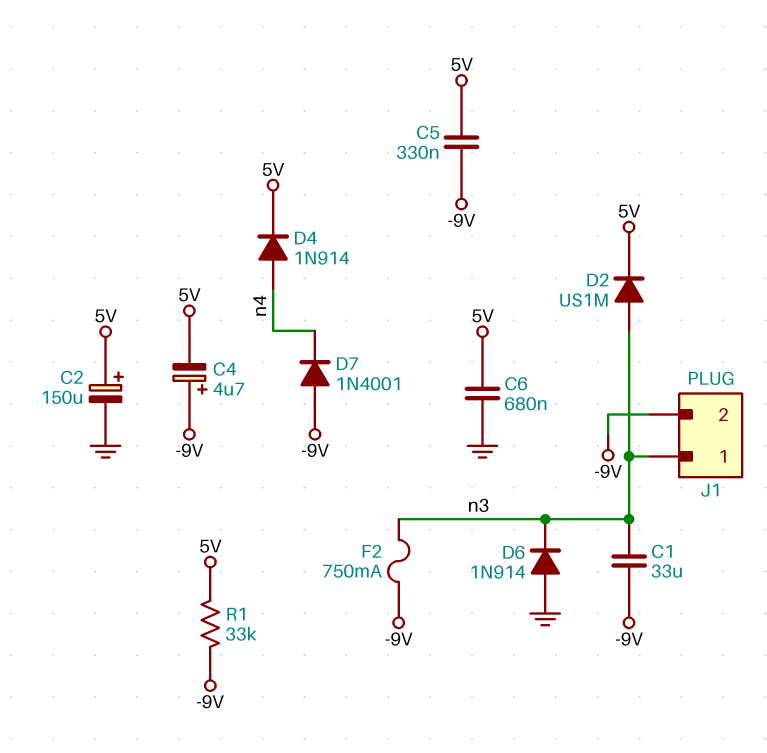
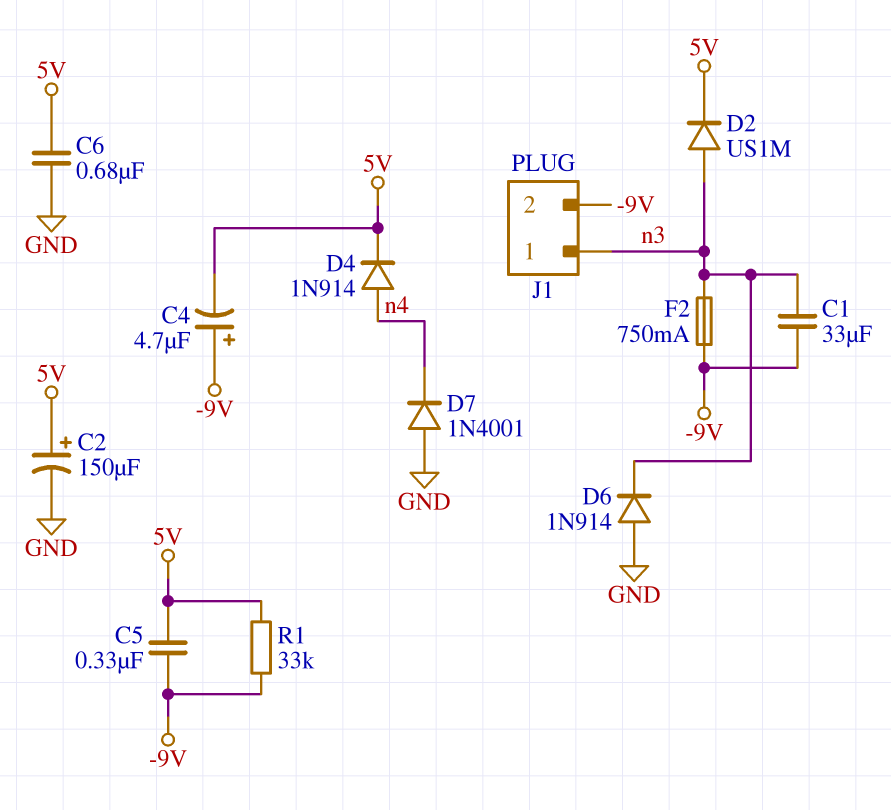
D7: diode 1N4001 (A -9V, K n4) -> diode 1N4001 (A GND, K n4)

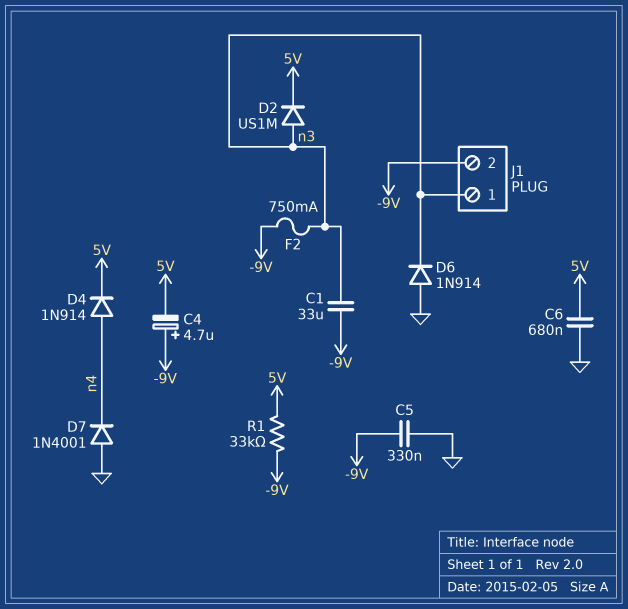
C2: 150uF (plus 5V, minus GND) -> none
C5: 330nF (-9V, 5V) -> 330nF (-9V, GND)

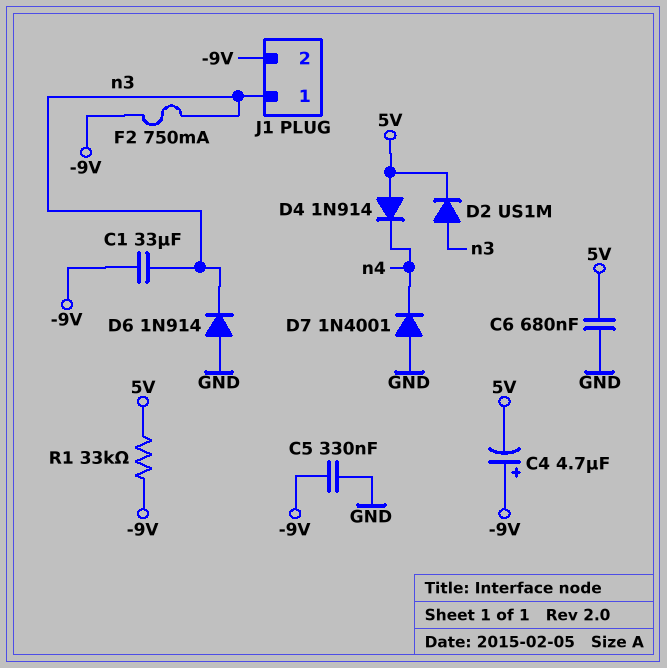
D4: diode 1N914 (A n4, K 5V) -> diode 1N914 (A 5V, K n4)

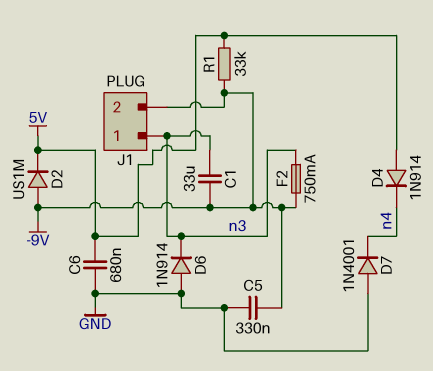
C4: 4.7uF (plus -9V, minus 5V) -> none
D2: diode US1M (A n3, K 5V) -> diode US1M (A -9V, K 5V)

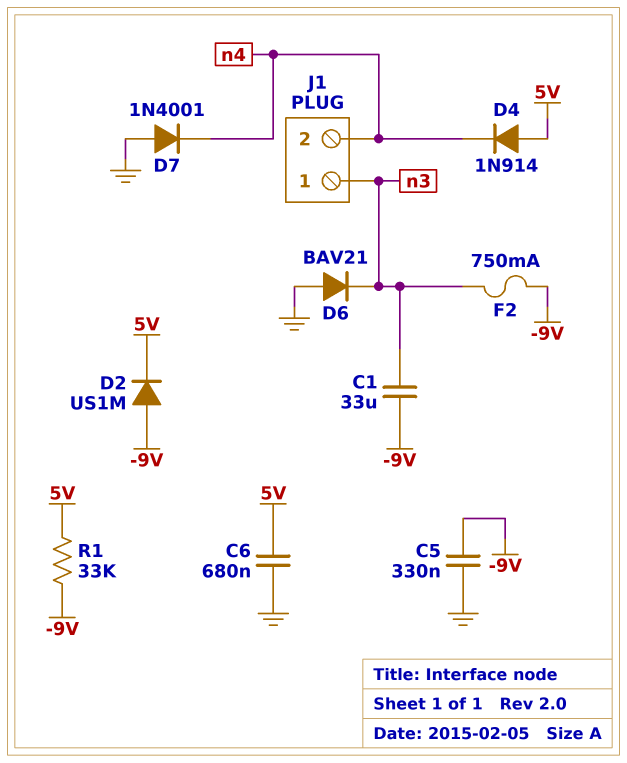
D6: diode 1N914 (A GND, K n3) -> diode BAV21 (A GND, K n3)
J1 pin 2: -9V -> n4

